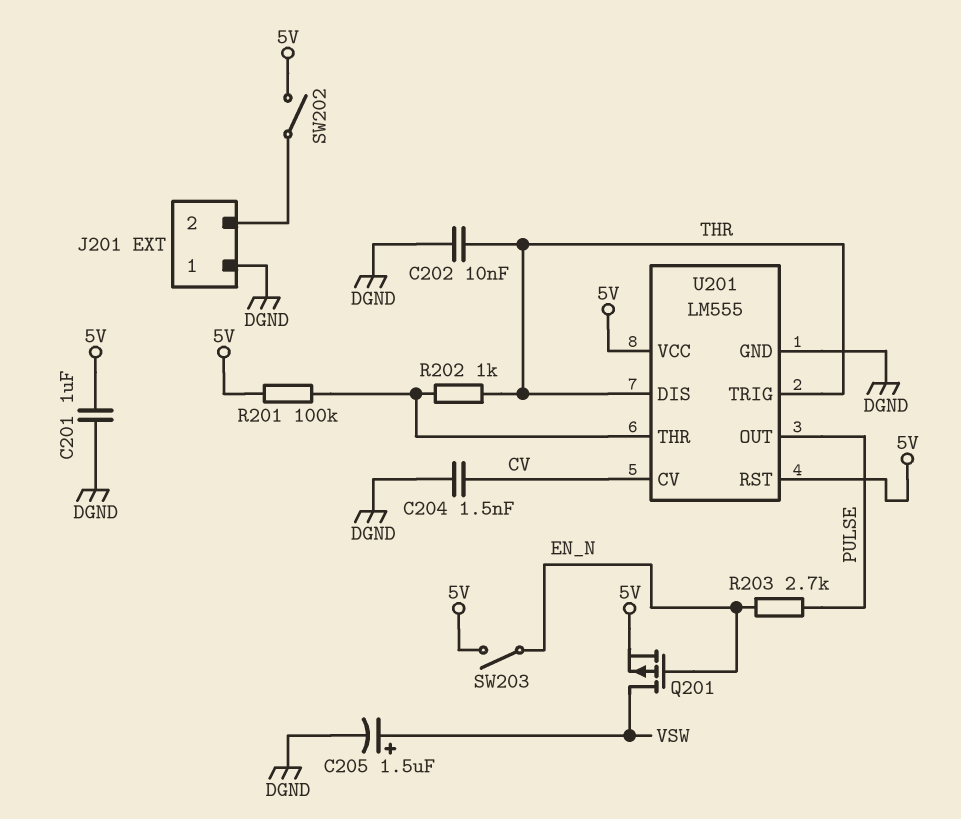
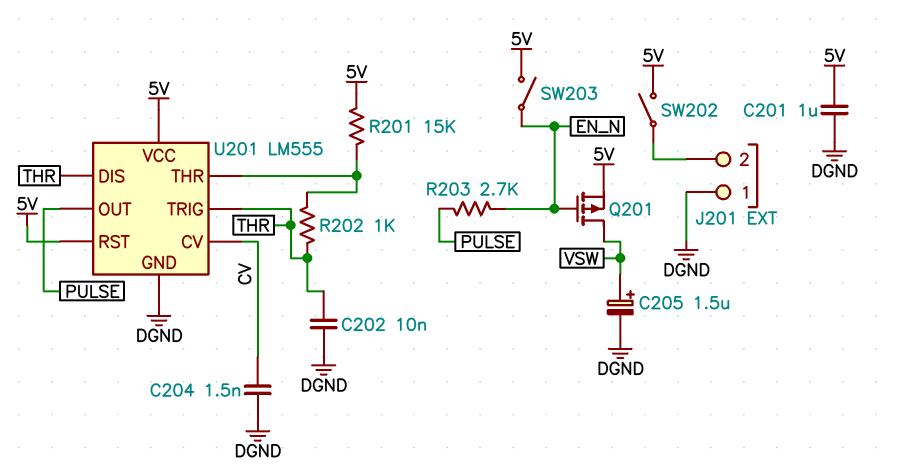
R201: 100k (5V, U201/THR) -> 15k (5V, U201/THR)

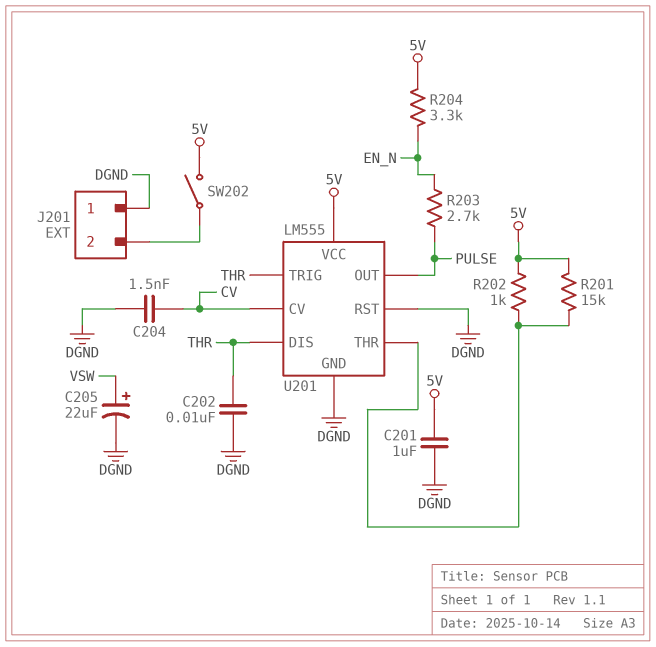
C205: 1.5uF (plus VSW, minus DGND) -> 22uF (plus VSW, minus DGND)
Q201: PMOS (G EN_N, D VSW, S 5V) -> none
R202: 1k (THR, U201/THR) -> 1k (5V, U201/THR)
R204: none -> 3.3k (5V, EN_N)
SW203: switch (5V, EN_N) -> none
U201 pin RST: 5V -> DGND

